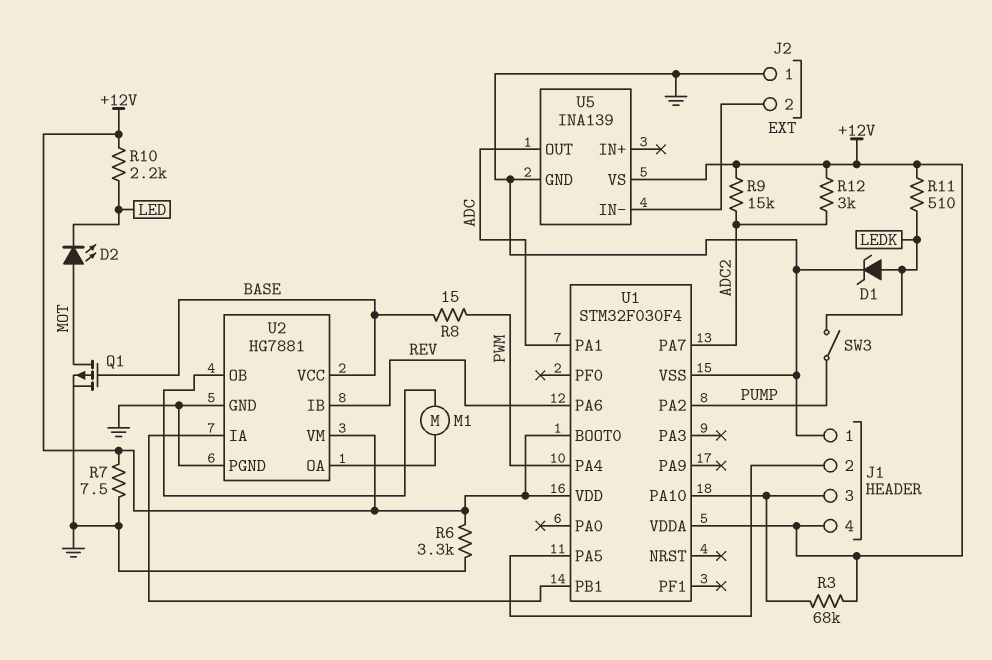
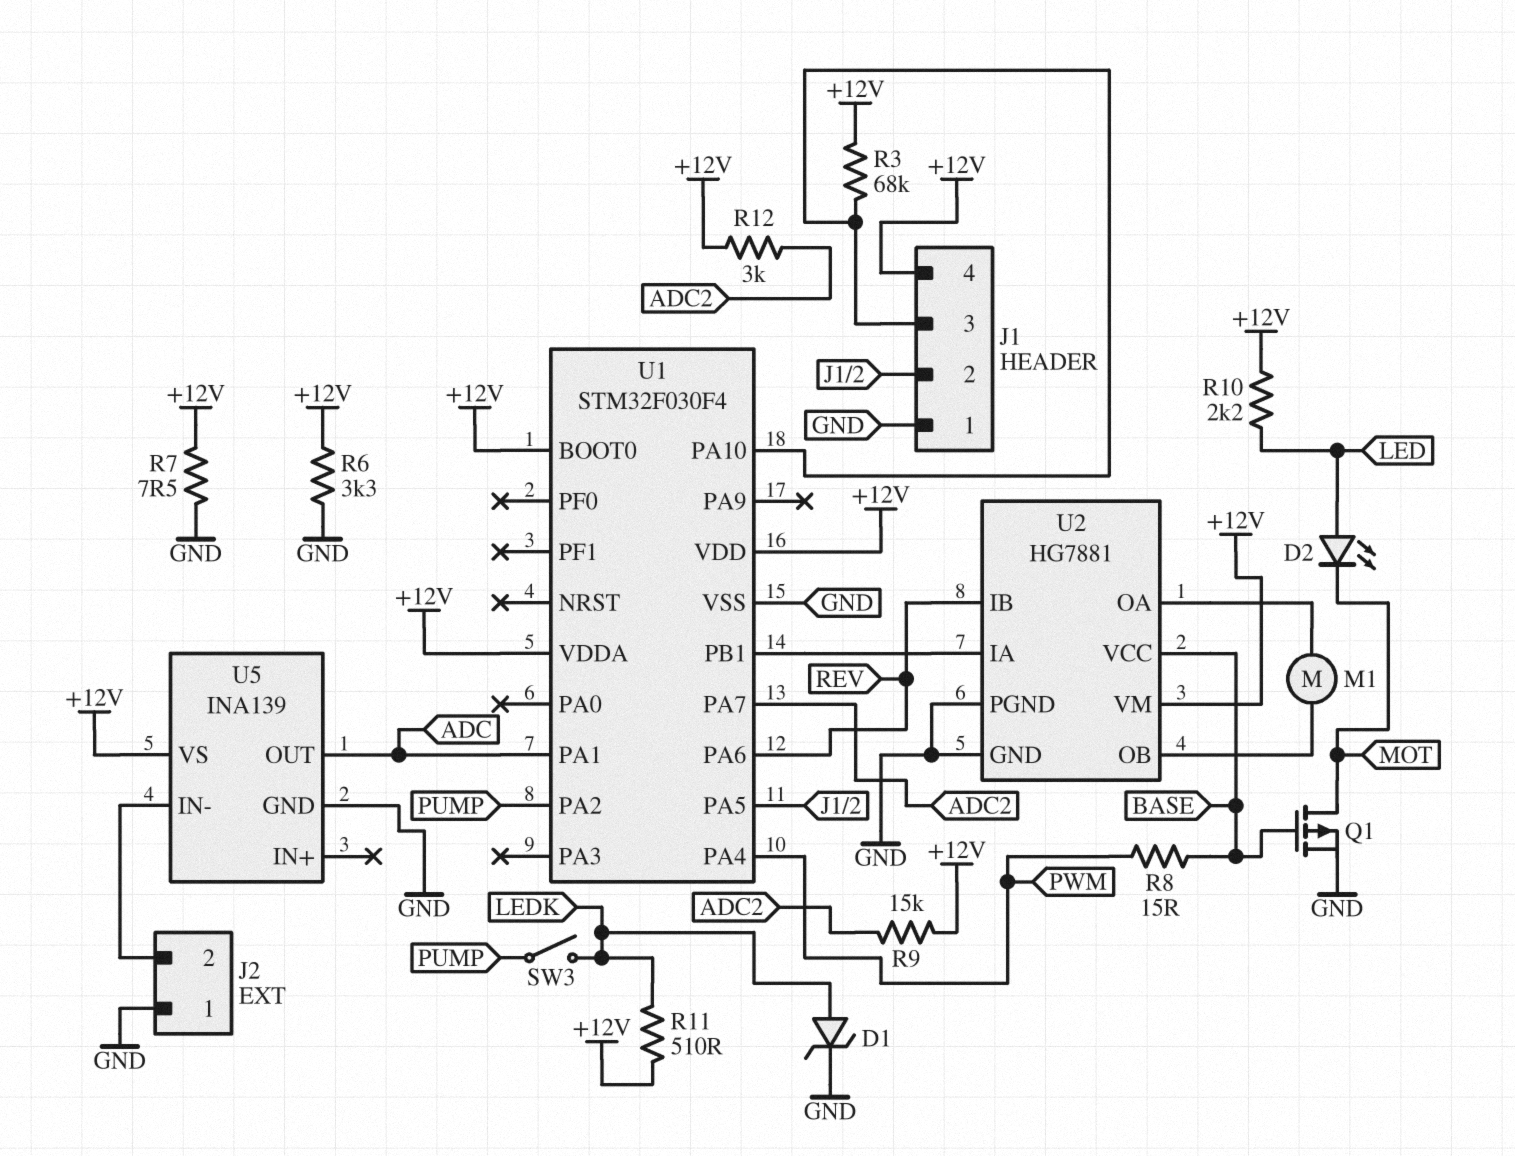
D2: LED (A MOT, K LED) -> LED (A LED, K MOT)

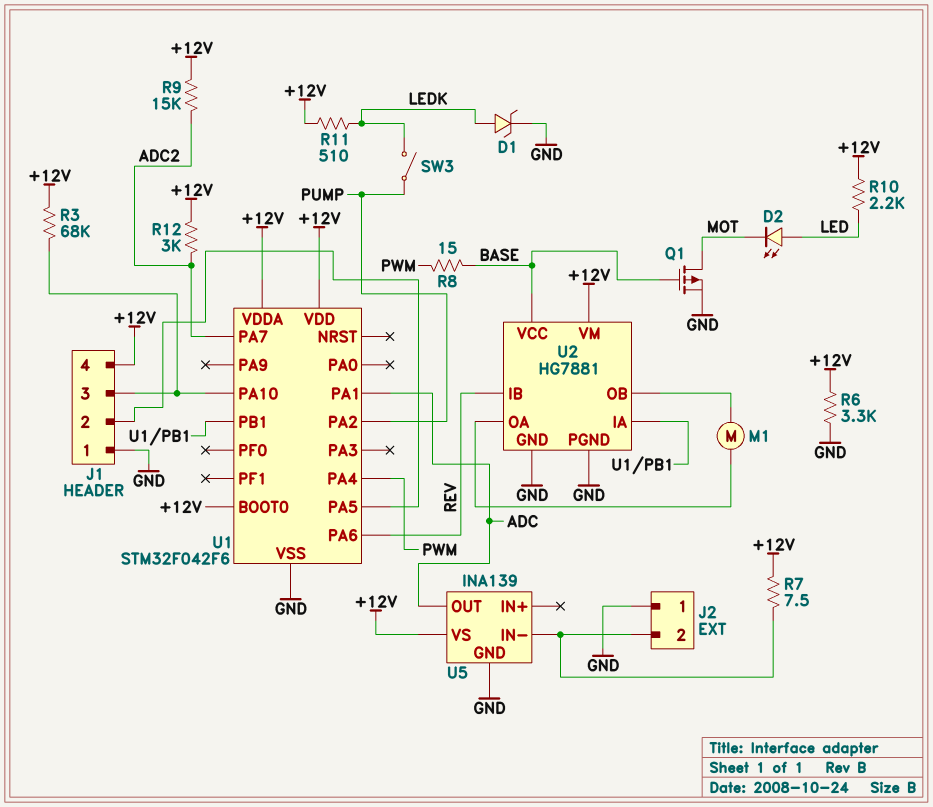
R7: 7.5 (+12V, GND) -> 7.5 (+12V, J2/2)
U1: STM32F030F4 -> STM32F042F6

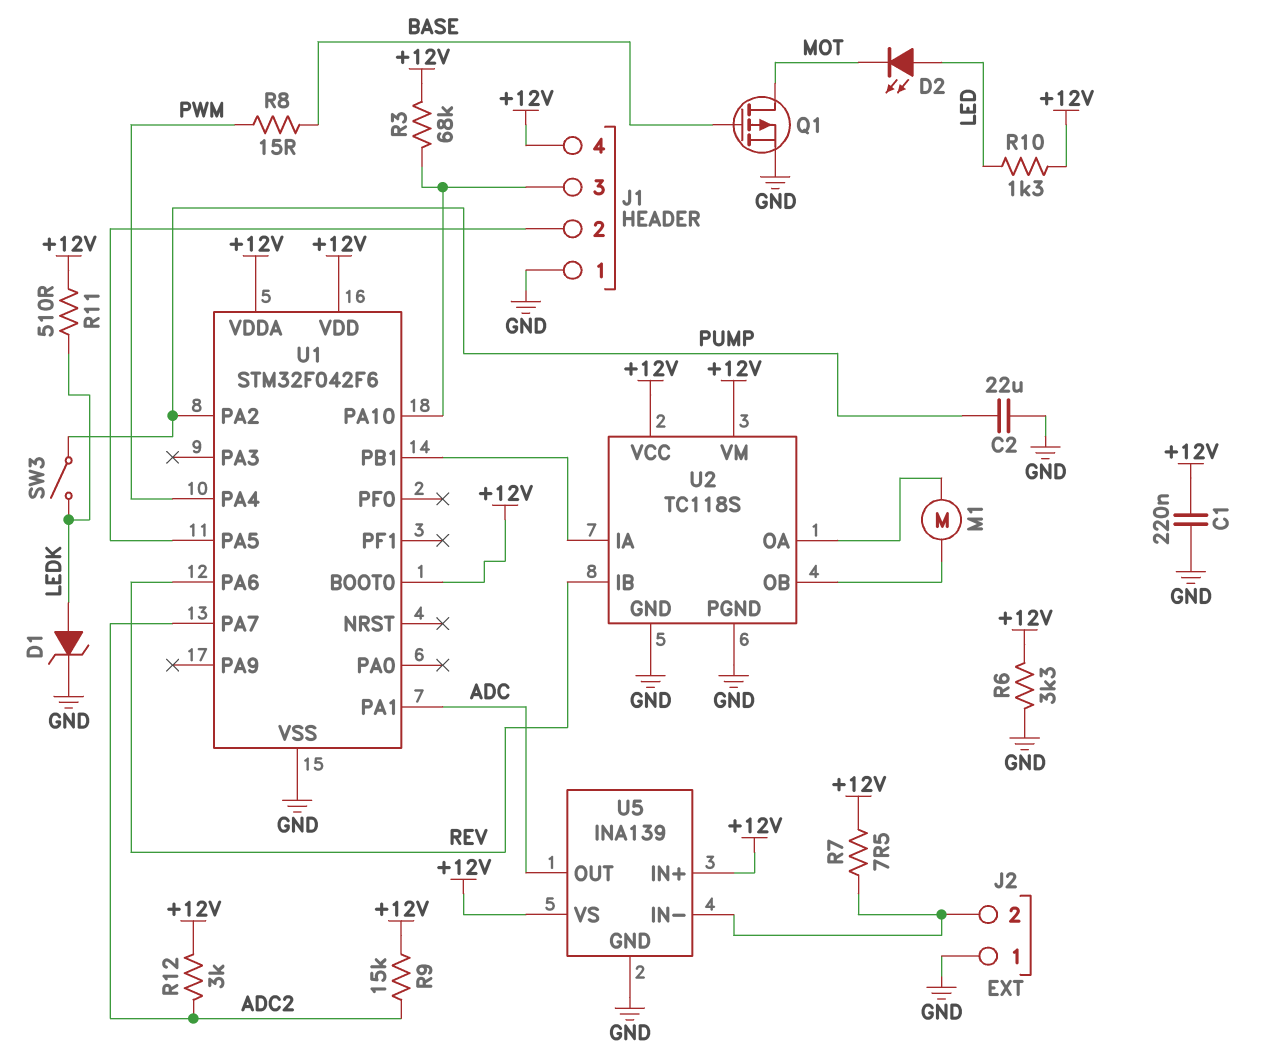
C1: none -> 220nF (+12V, GND)
C2: none -> 22uF (GND, PUMP)
R10: 2.2k (+12V, LED) -> 1.3k (+12V, LED)
U2: HG7881 -> TC118S
U2 pin VCC: BASE -> +12V
U5 pin IN+: none -> +12V

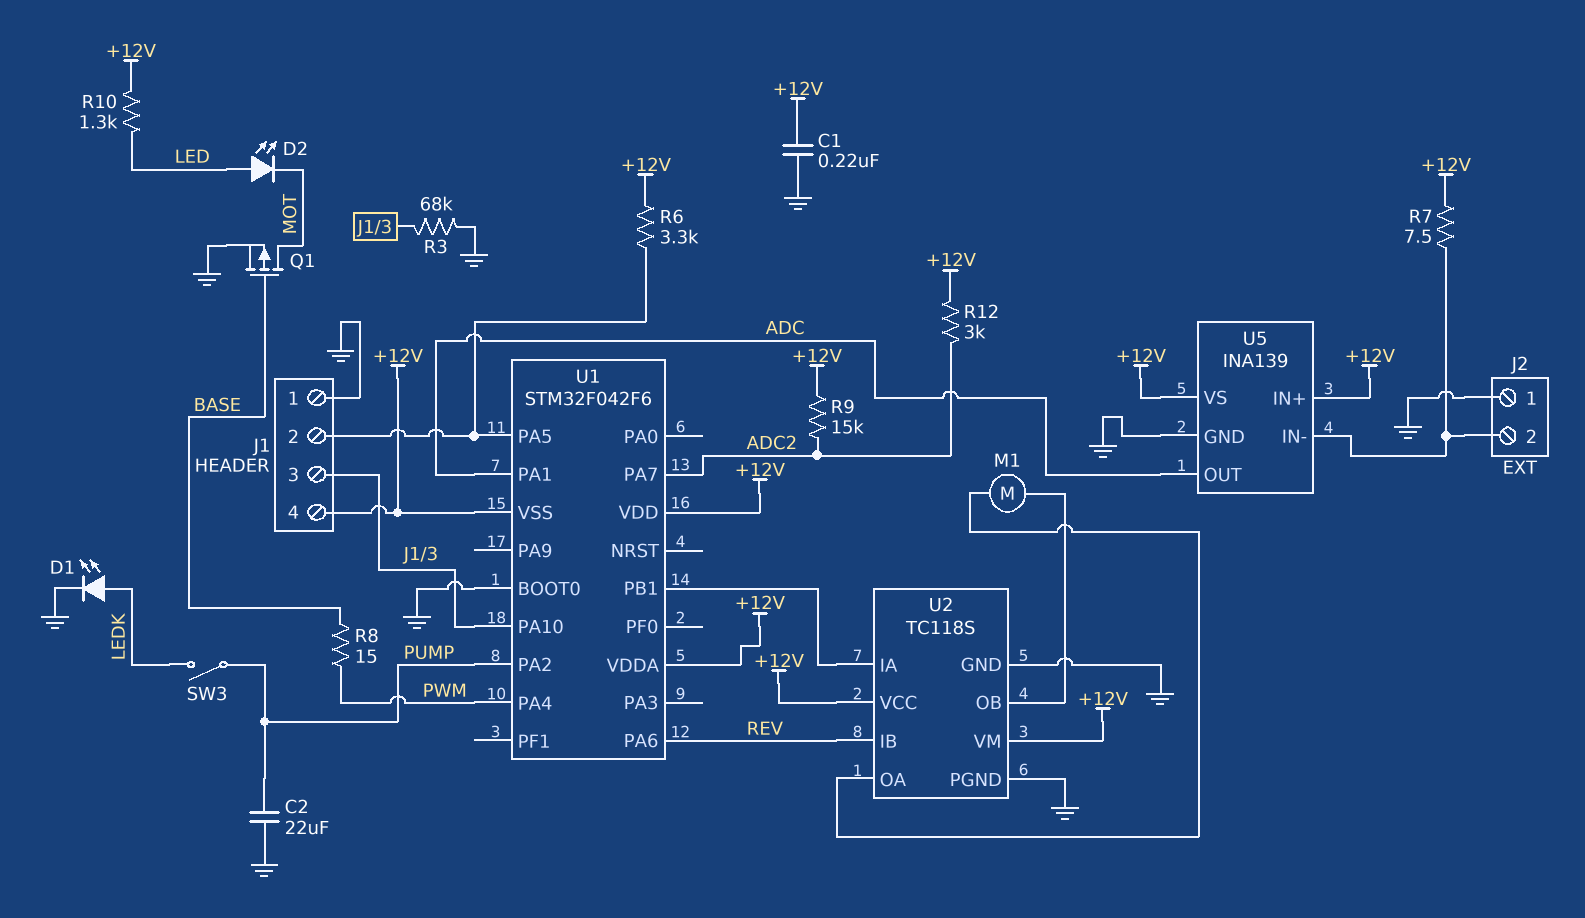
D1: zener (A LEDK, K GND) -> LED (A LEDK, K GND)
R3: 68k (+12V, J1/3) -> 68k (GND, J1/3)
R6: 3.3k (+12V, GND) -> 3.3k (+12V, J1/2)
R11: 510 (+12V, LEDK) -> none
U1 pin BOOT0: +12V -> GND
U1 pin VSS: GND -> +12V

